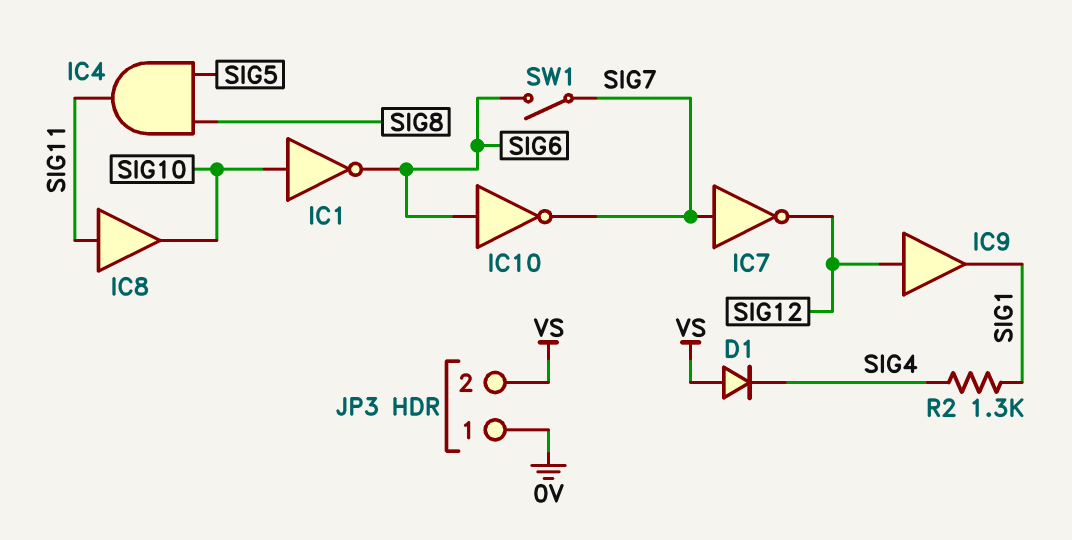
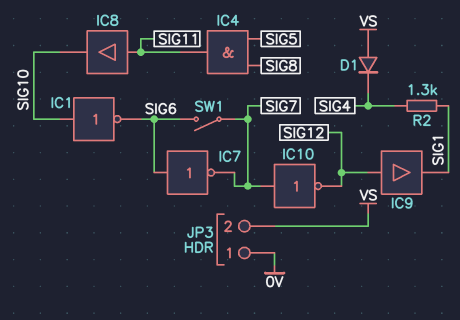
IC7: NOT (in SIG7, out SIG12) -> NOT (in SIG6, out SIG7)
IC10: NOT (in SIG6, out SIG7) -> NOT (in SIG7, out SIG12)

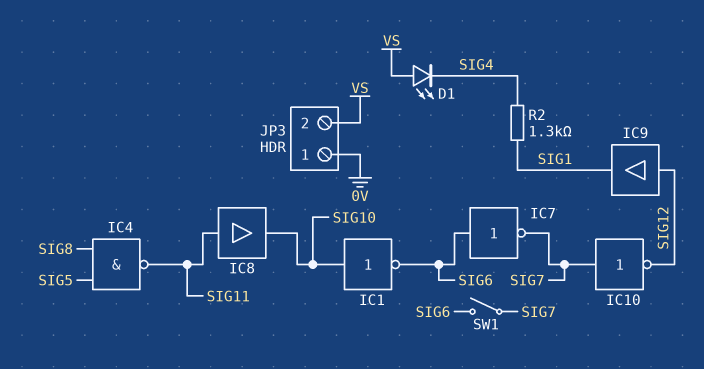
D1: diode (A VS, K SIG4) -> LED (A VS, K SIG4)
IC4: AND (in SIG5, in SIG8, out SIG11) -> NAND (in SIG5, in SIG8, out SIG11)

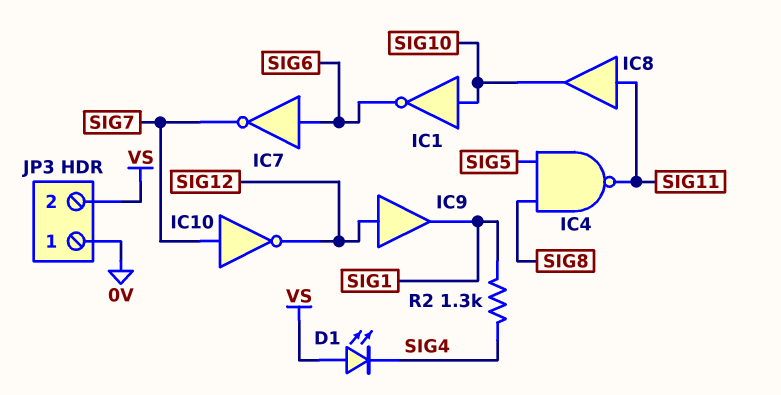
SW1: switch (SIG6, SIG7) -> none

